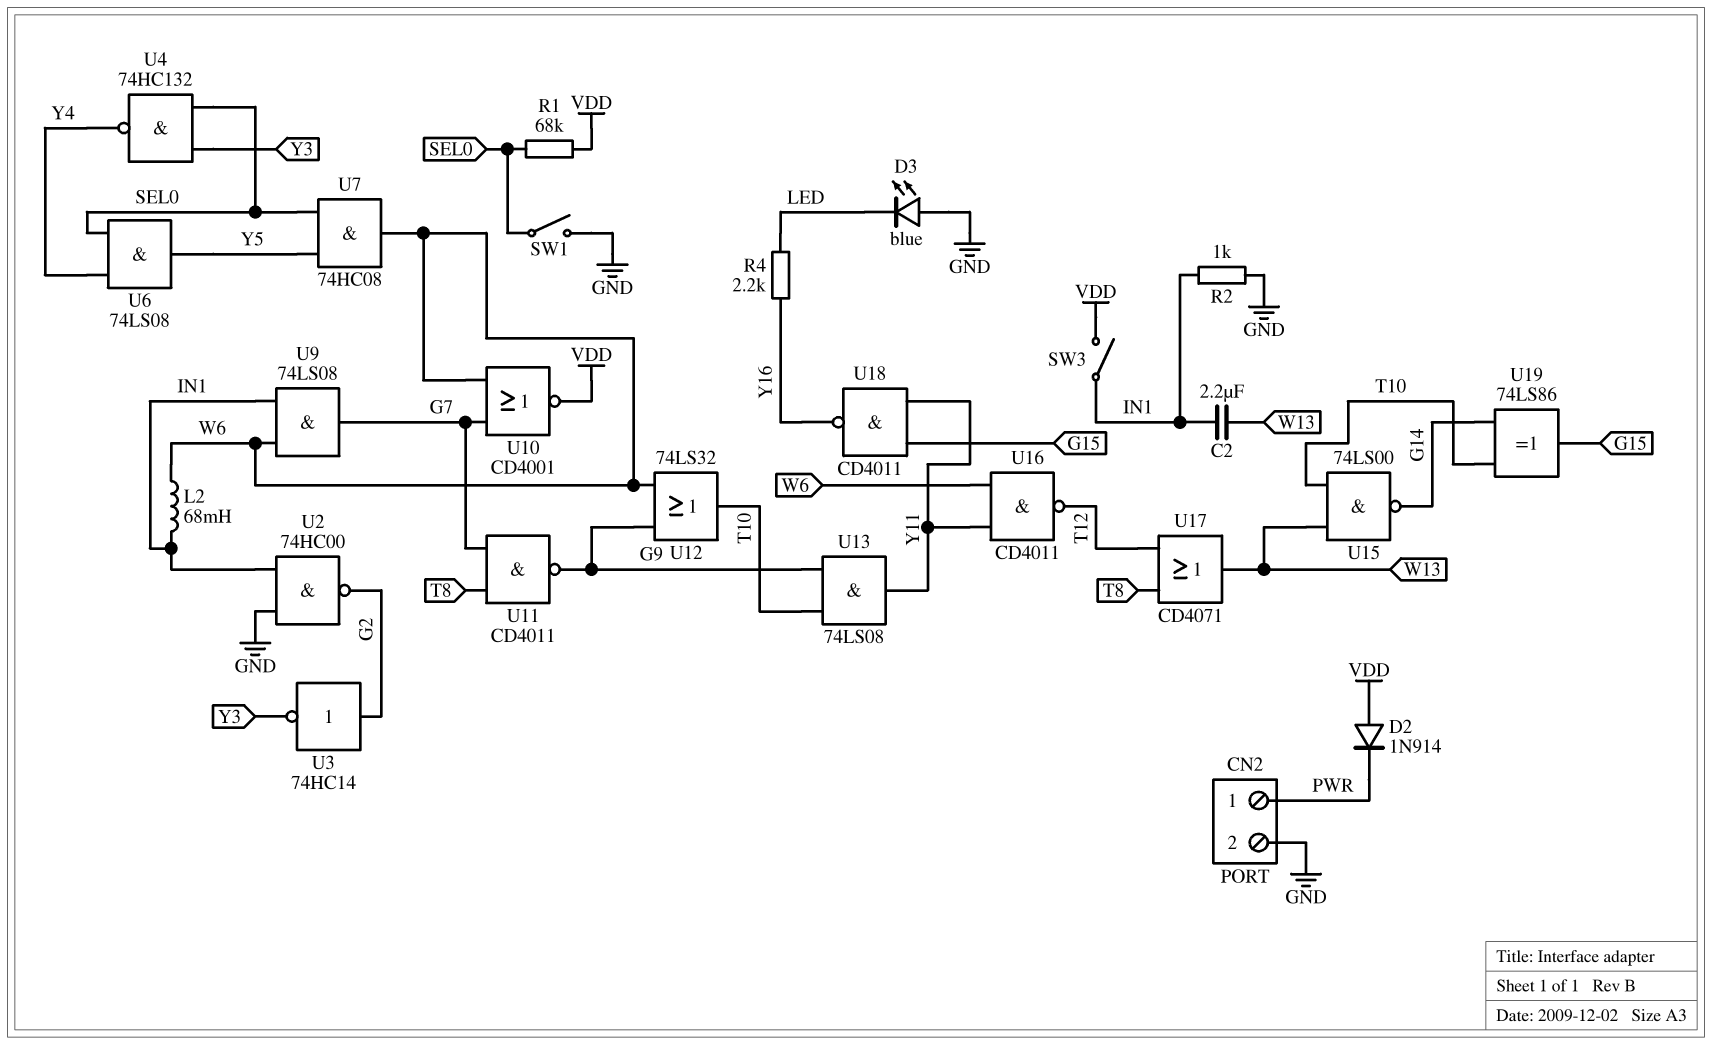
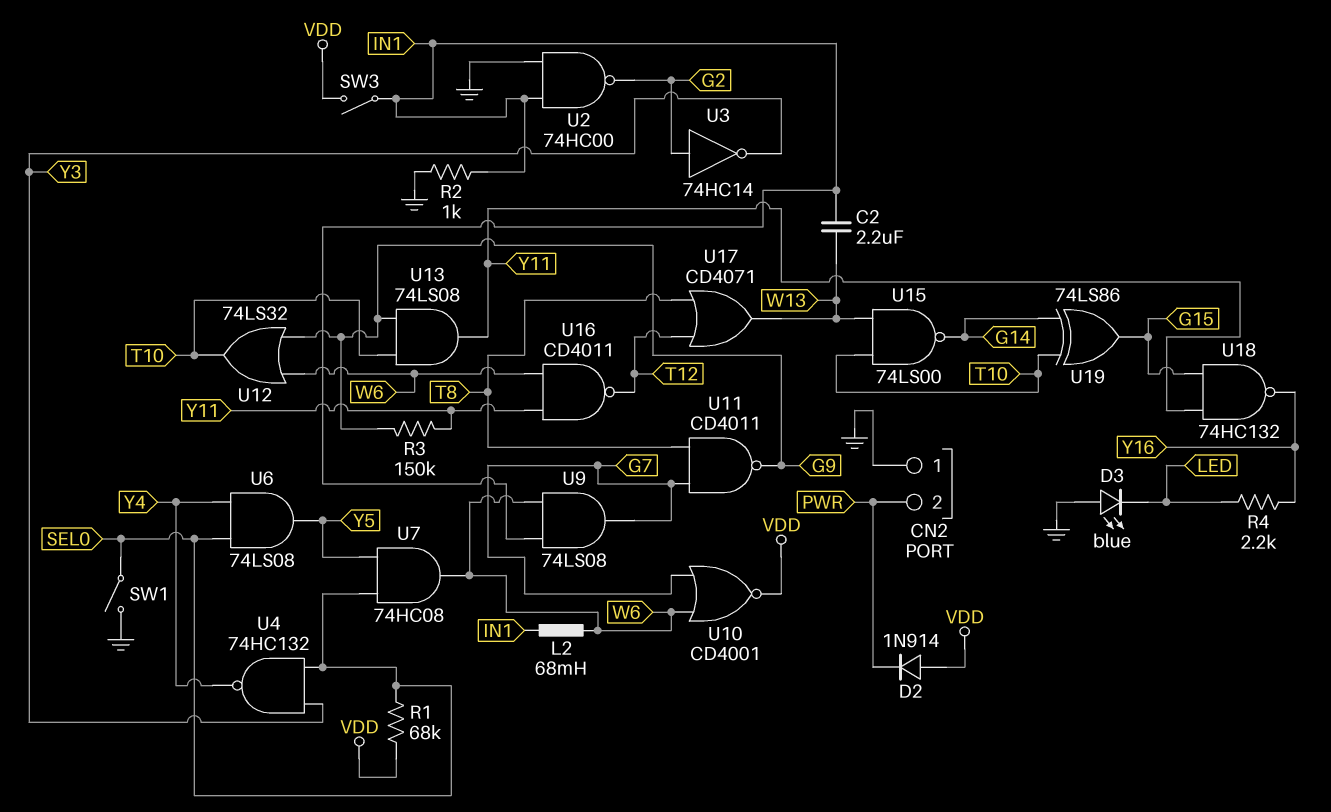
CN2 pin 1: PWR -> GND
CN2 pin 2: GND -> PWR
R3: none -> 150k (G9, Y11)
U18: NAND CD4011 (in G15, in Y11, out Y16) -> NAND 74HC132 (in G15, in Y11, out Y16)

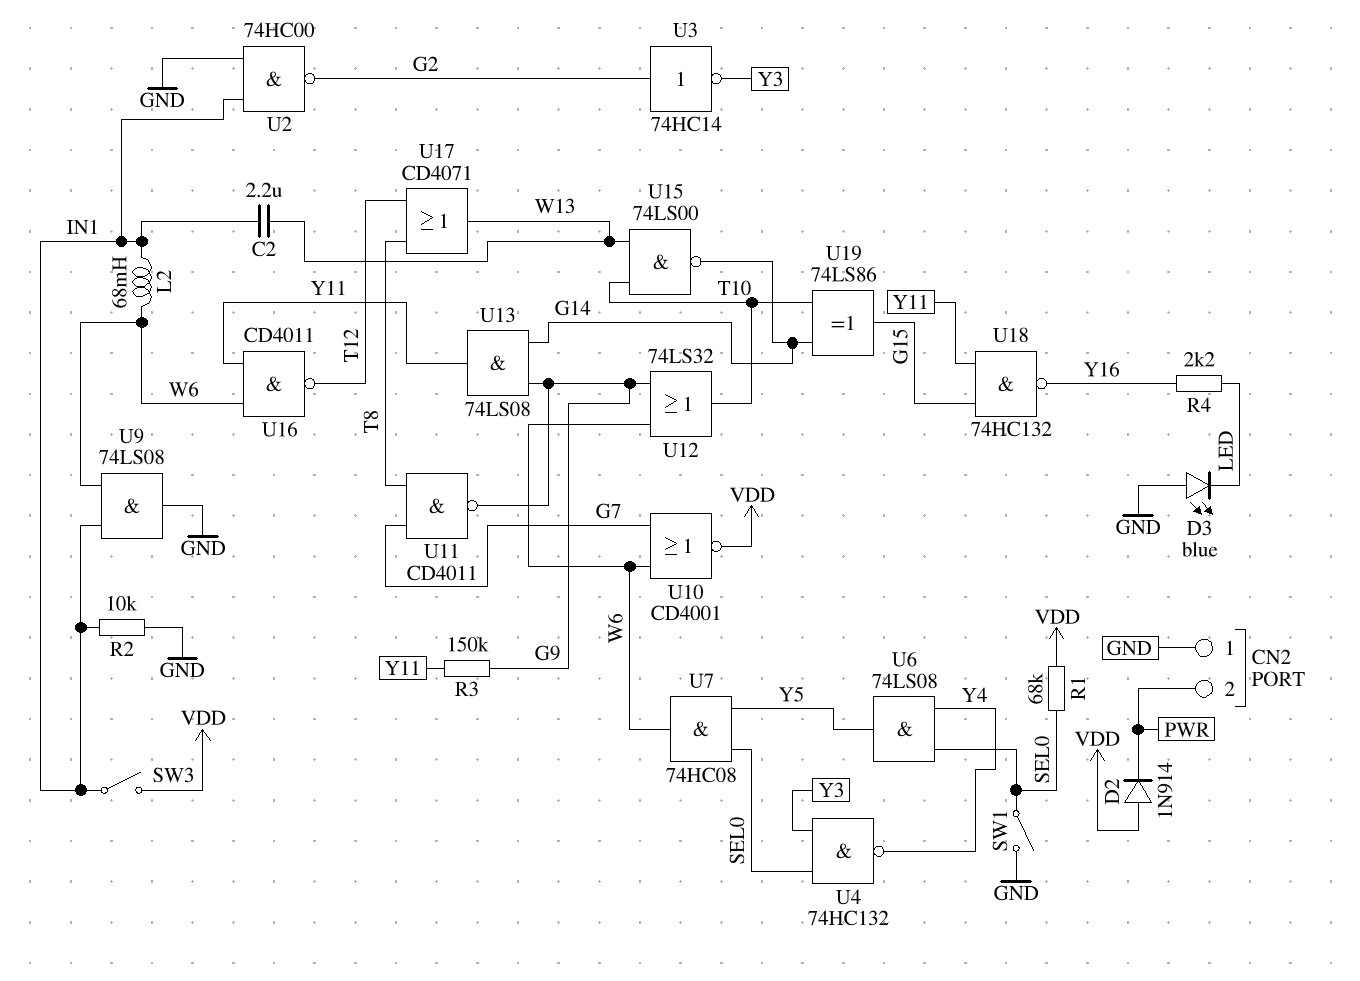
R2: 1k (GND, IN1) -> 10k (GND, IN1)
U9: AND 74LS08 (in IN1, in W6, out G7) -> AND 74LS08 (in IN1, in W6, out GND)
U13: AND 74LS08 (in G9, in T10, out Y11) -> AND 74LS08 (in G9, in G14, out Y11)

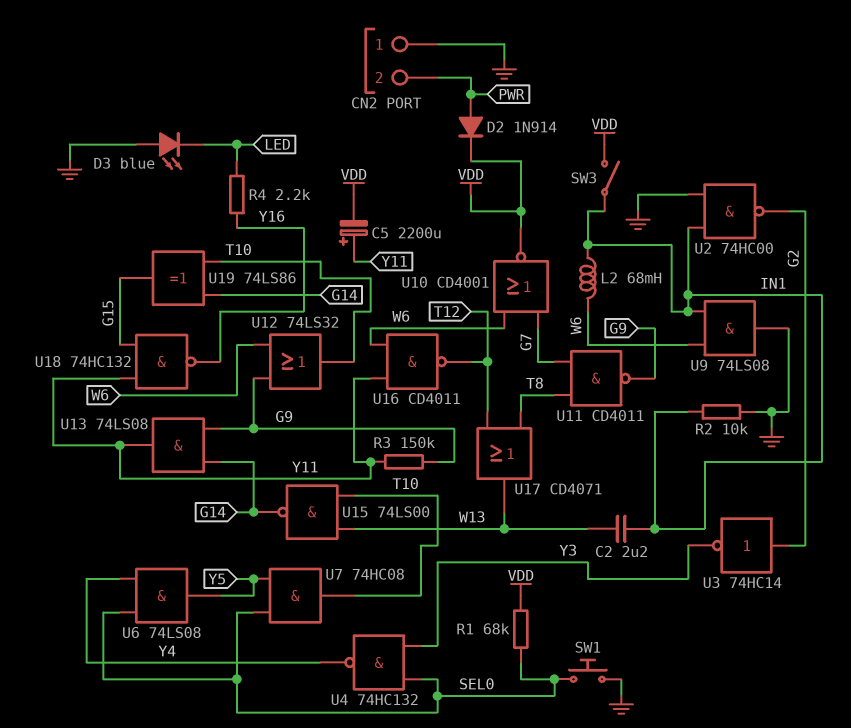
C5: none -> 2200uF (plus Y11, minus VDD)
D2: diode 1N914 (A VDD, K PWR) -> diode 1N914 (A PWR, K VDD)
SW1: switch (GND, SEL0) -> button (GND, SEL0)
U7: AND 74HC08 (in SEL0, in Y5, out W6) -> AND 74HC08 (in SEL0, in Y5, out T10)

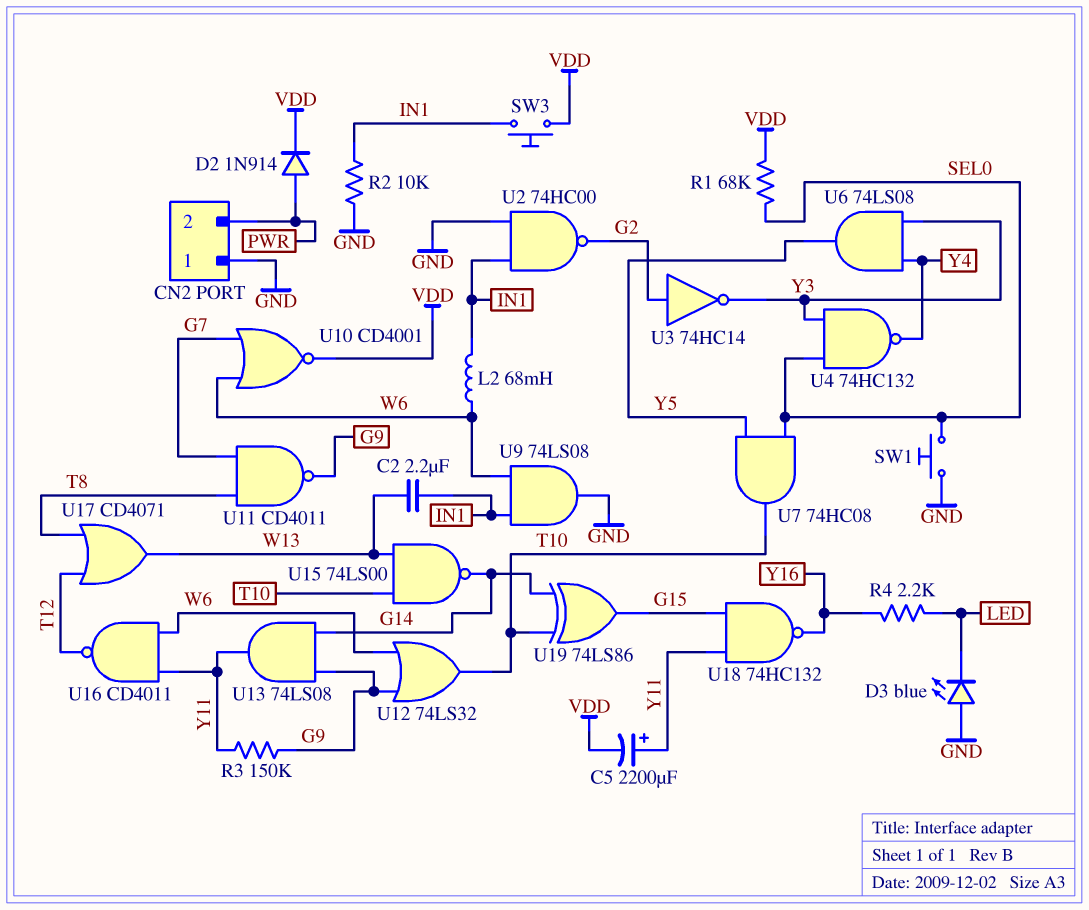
SW3: switch (IN1, VDD) -> button (IN1, VDD)
U6: AND 74LS08 (in SEL0, in Y4, out Y5) -> AND 74LS08 (in Y3, in Y4, out Y5)

